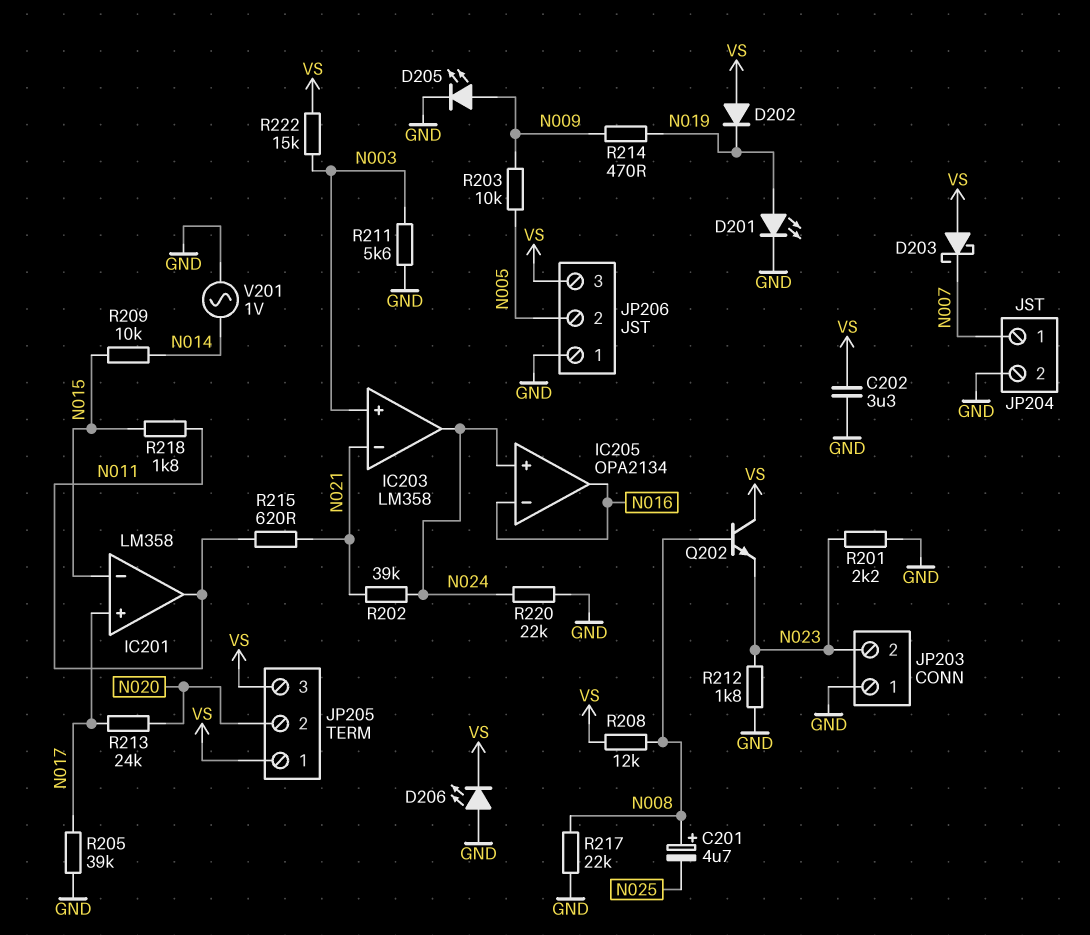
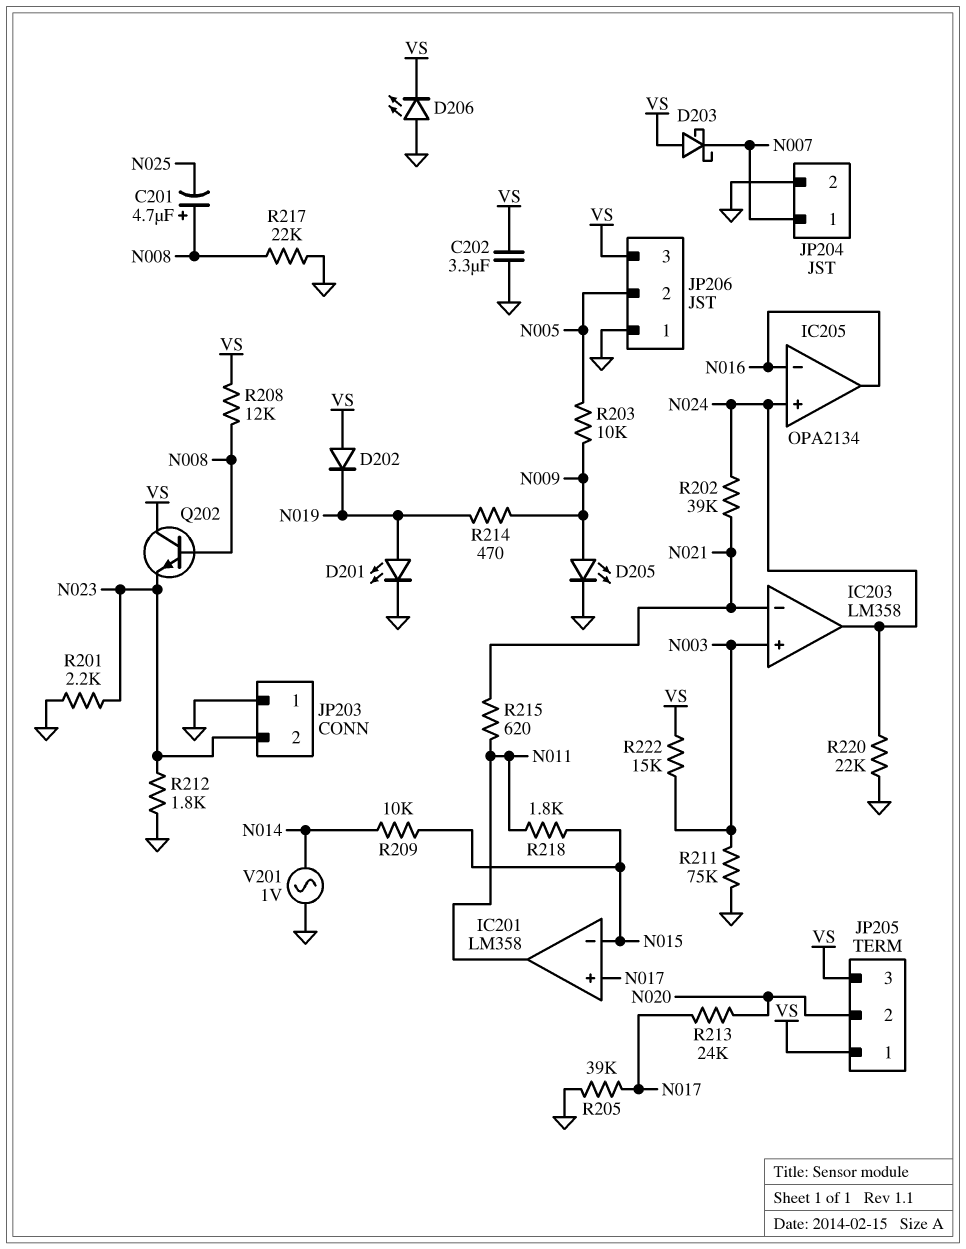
R211: 5.6k (GND, N003) -> 75k (GND, N003)

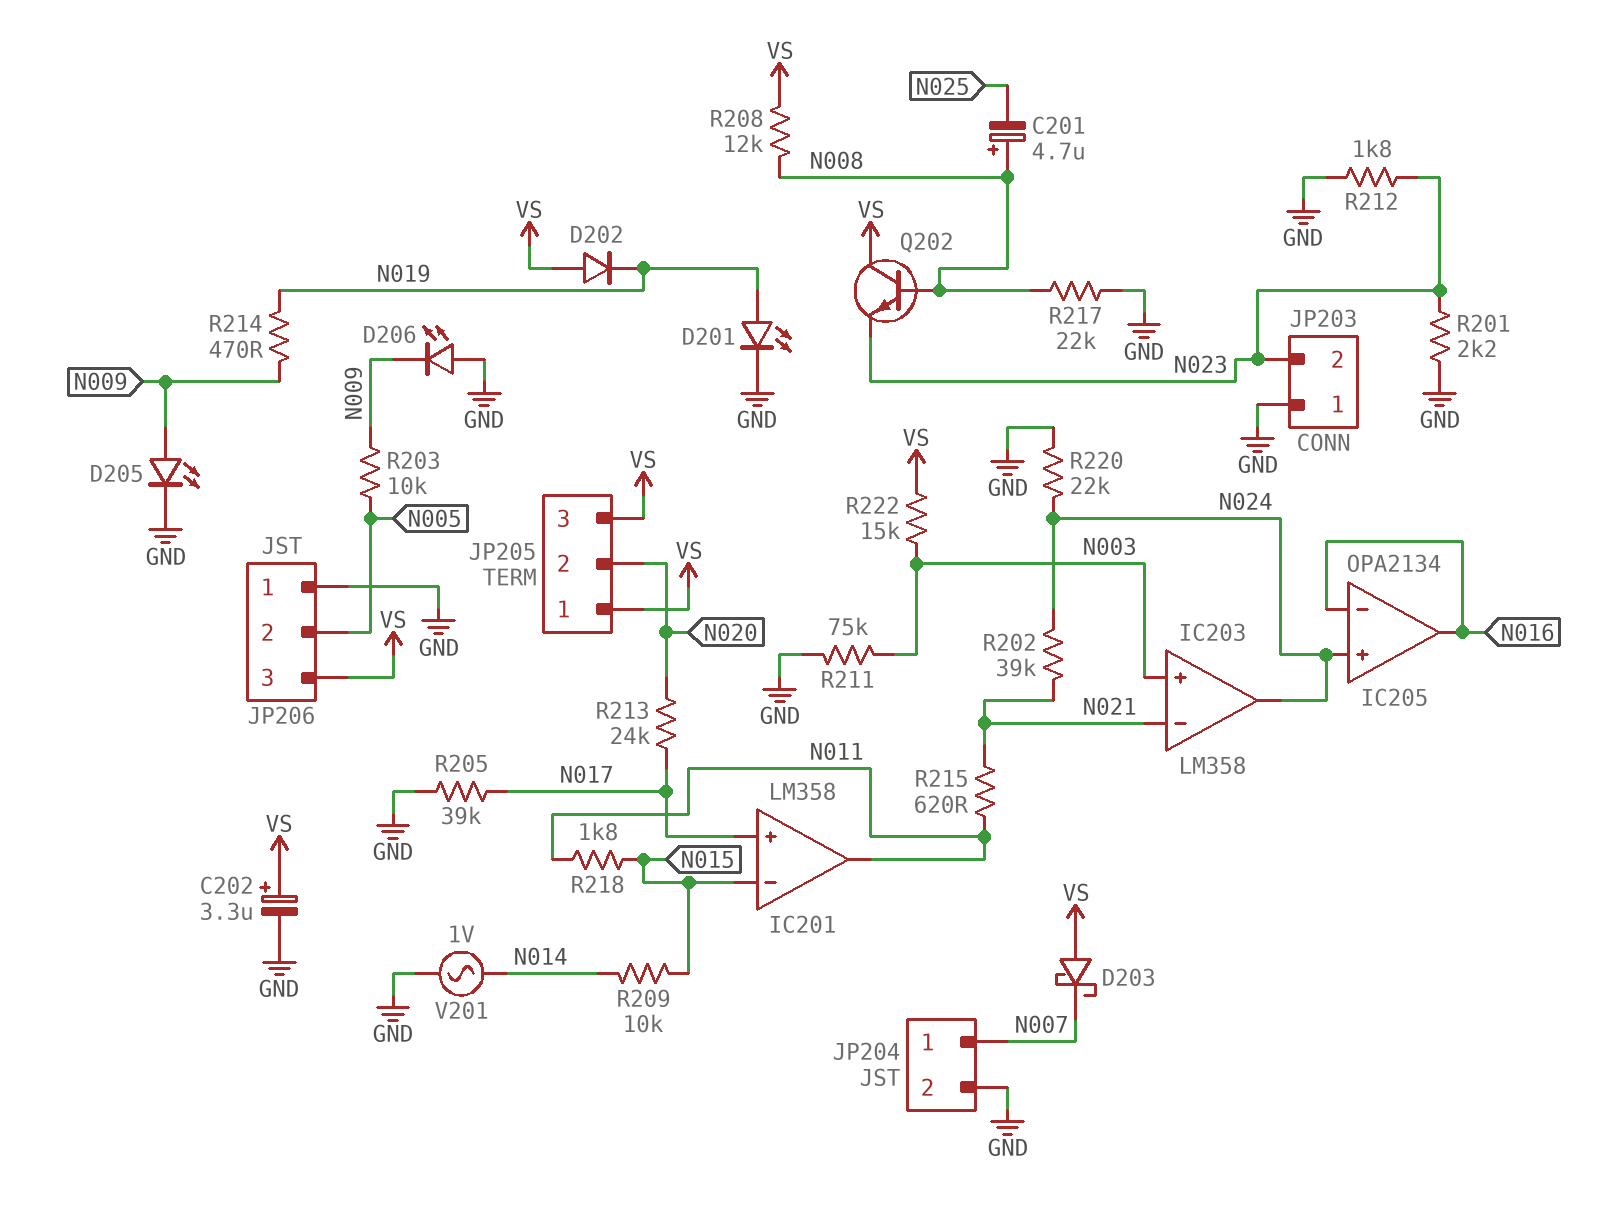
C202: 3.3uF (GND, VS) -> 3.3uF (plus VS, minus GND)
D206: LED (A GND, K VS) -> LED (A GND, K N009)

